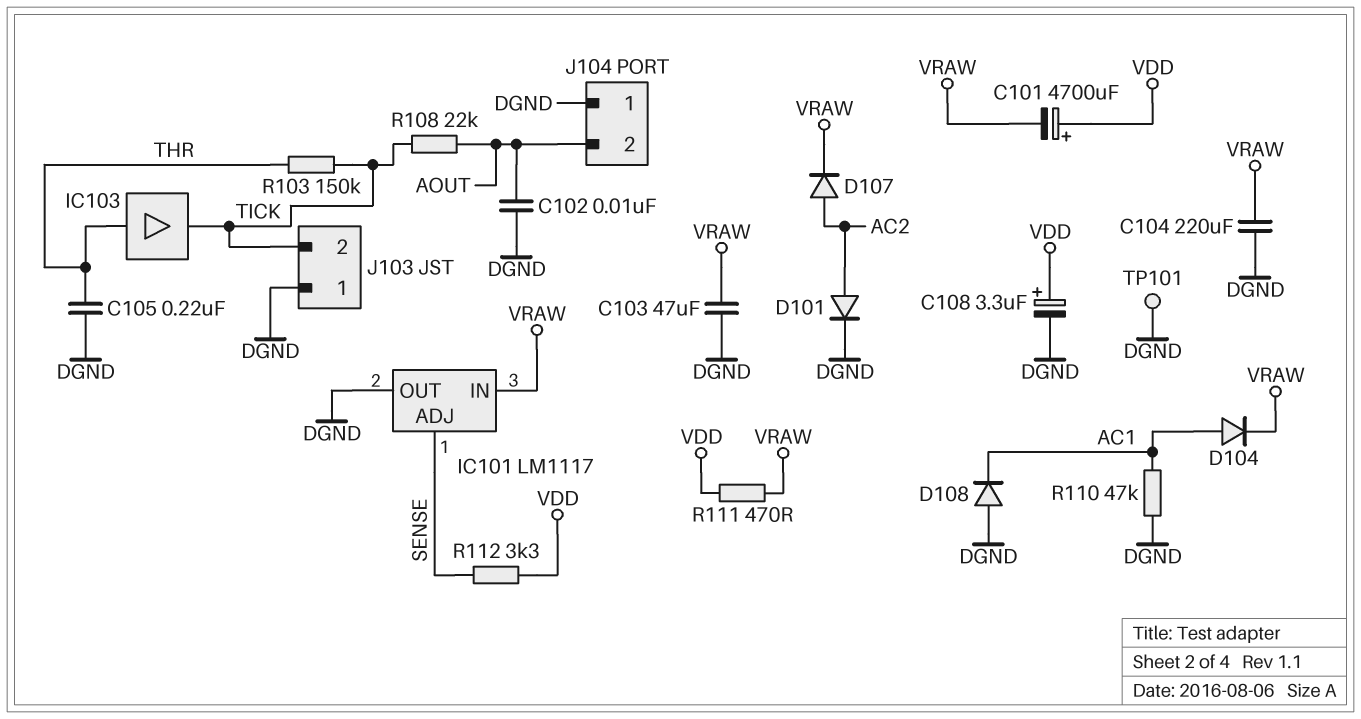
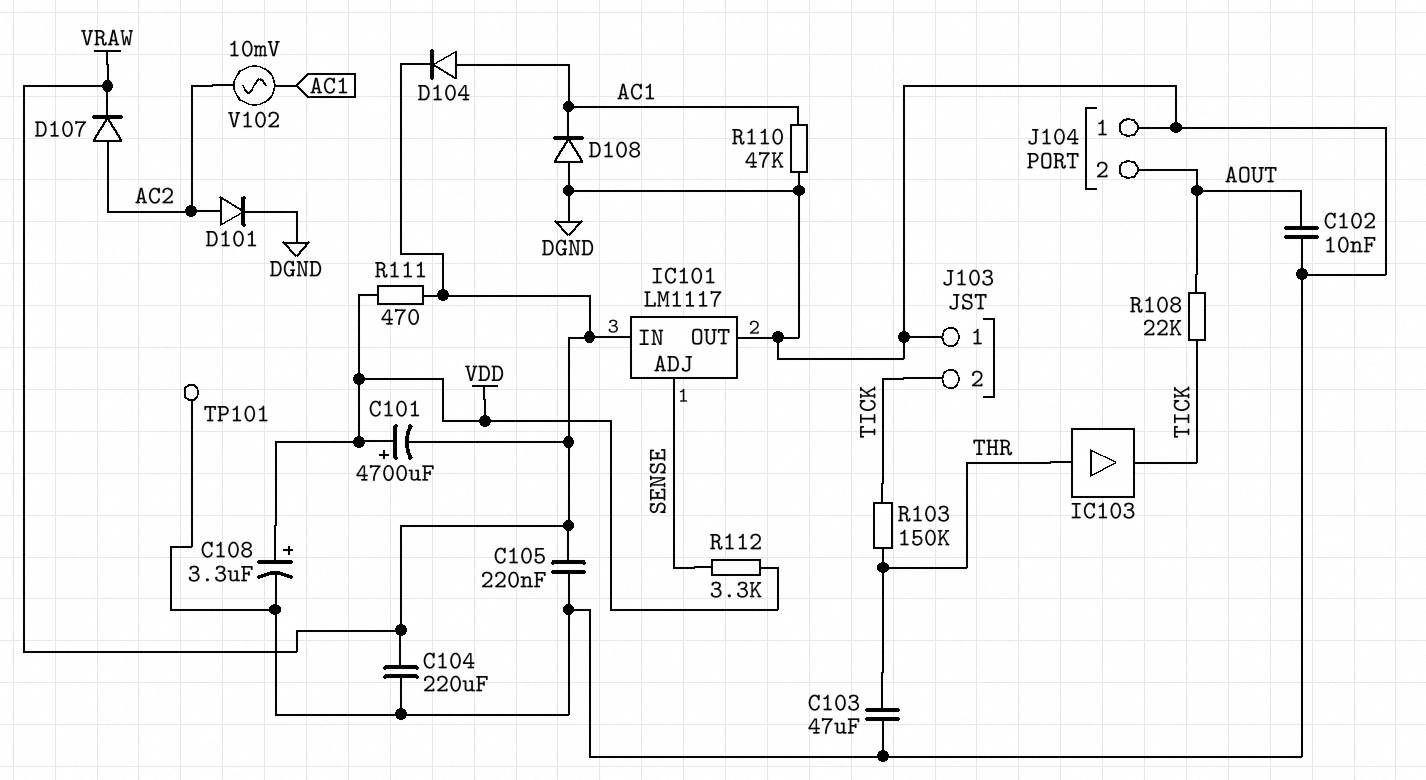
C103: 47uF (DGND, VRAW) -> 47uF (DGND, THR)
C105: 220nF (DGND, THR) -> 220nF (DGND, VRAW)
V102: none -> AC 10mV (AC1, AC2)

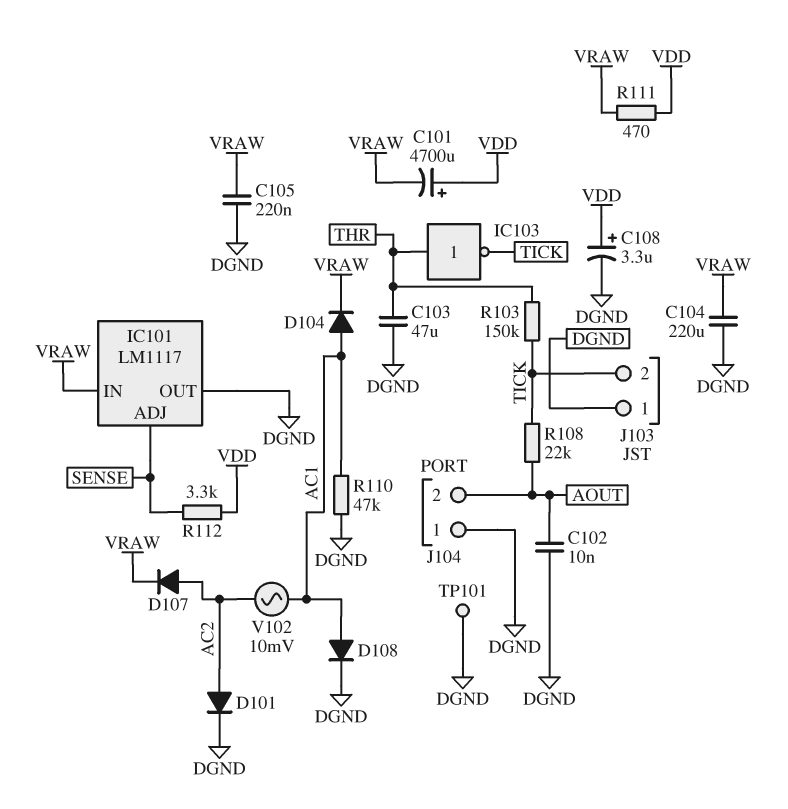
D108: diode (A DGND, K AC1) -> diode (A AC1, K DGND)
IC103: buffer (in THR, out TICK) -> NOT (in THR, out TICK)

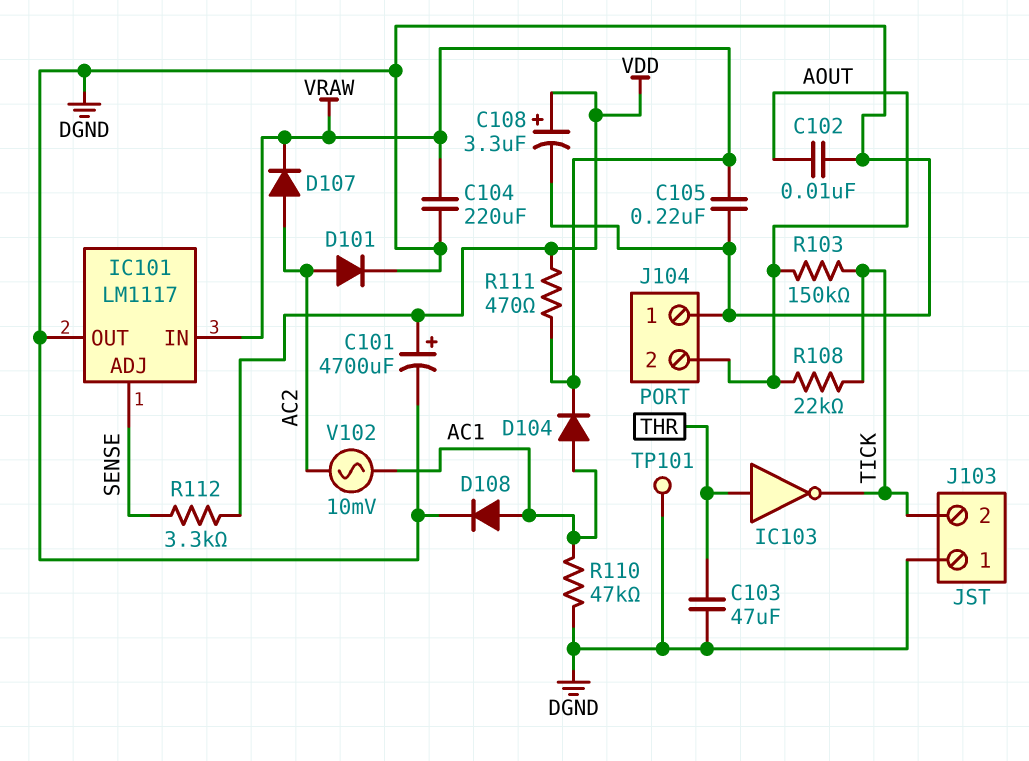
C101: 4700uF (plus VDD, minus VRAW) -> 4700uF (plus VDD, minus DGND)
R103: 150k (THR, TICK) -> 150k (AOUT, TICK)

